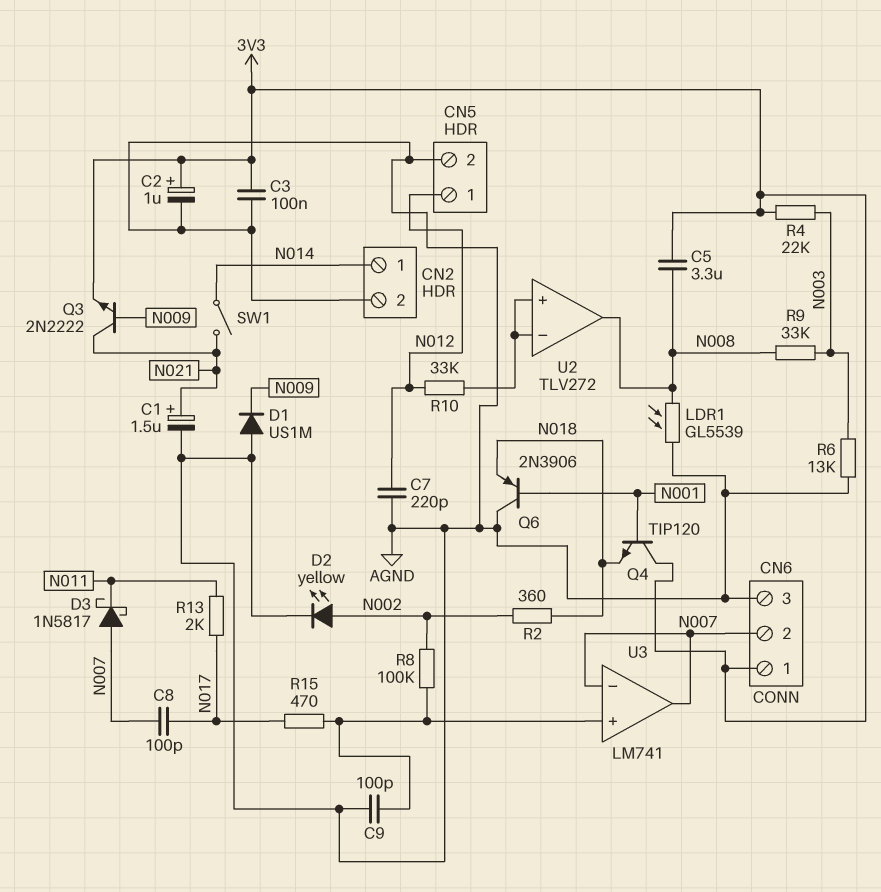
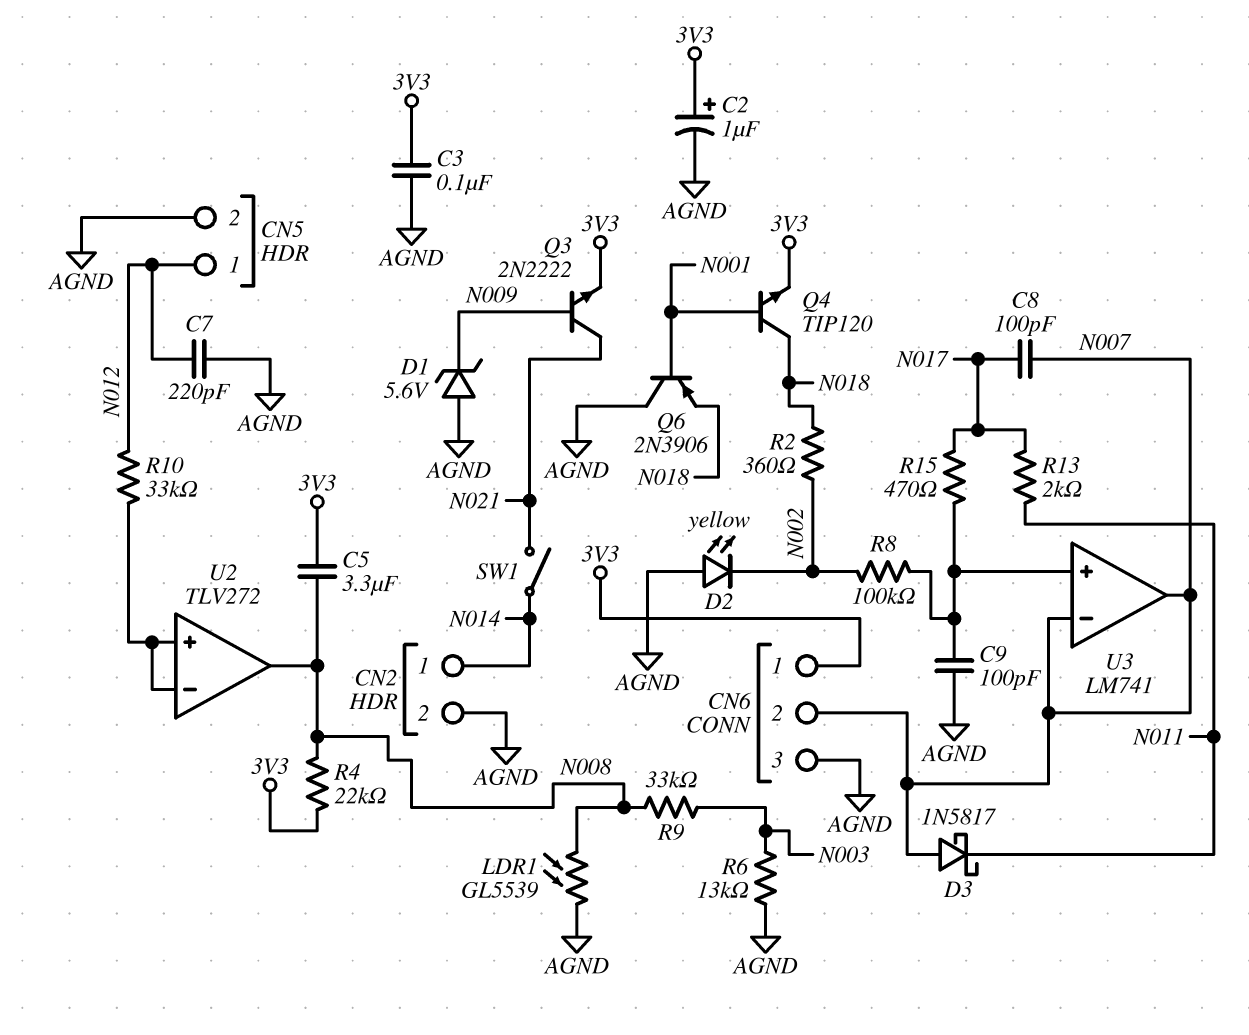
C1: 1.5uF (plus N021, minus AGND) -> none
D1: diode US1M (A AGND, K N009) -> zener 5.6V (A AGND, K N009)
D2: LED yellow (A N002, K AGND) -> LED yellow (A AGND, K N002)
Q4: NPN TIP120 (B N001, C 3V3, E N018) -> NPN TIP120 (B N001, C N018, E 3V3)
R4: 22k (3V3, N003) -> 22k (3V3, N008)

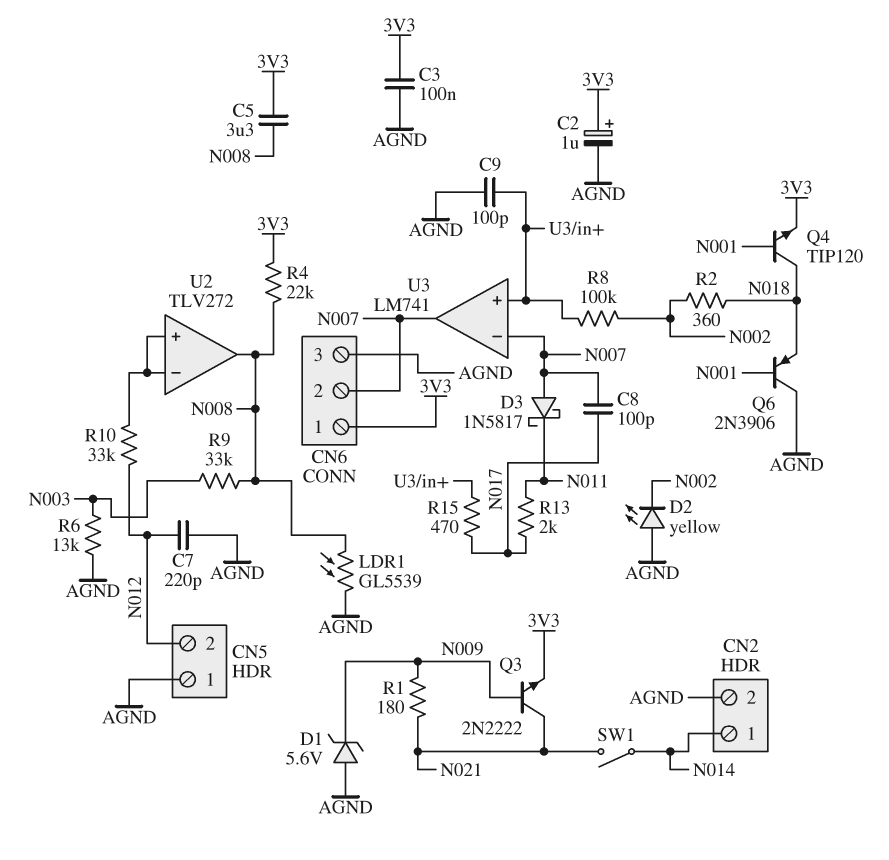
CN5 pin 1: N012 -> AGND
CN5 pin 2: AGND -> N012
R1: none -> 180 (N009, N021)

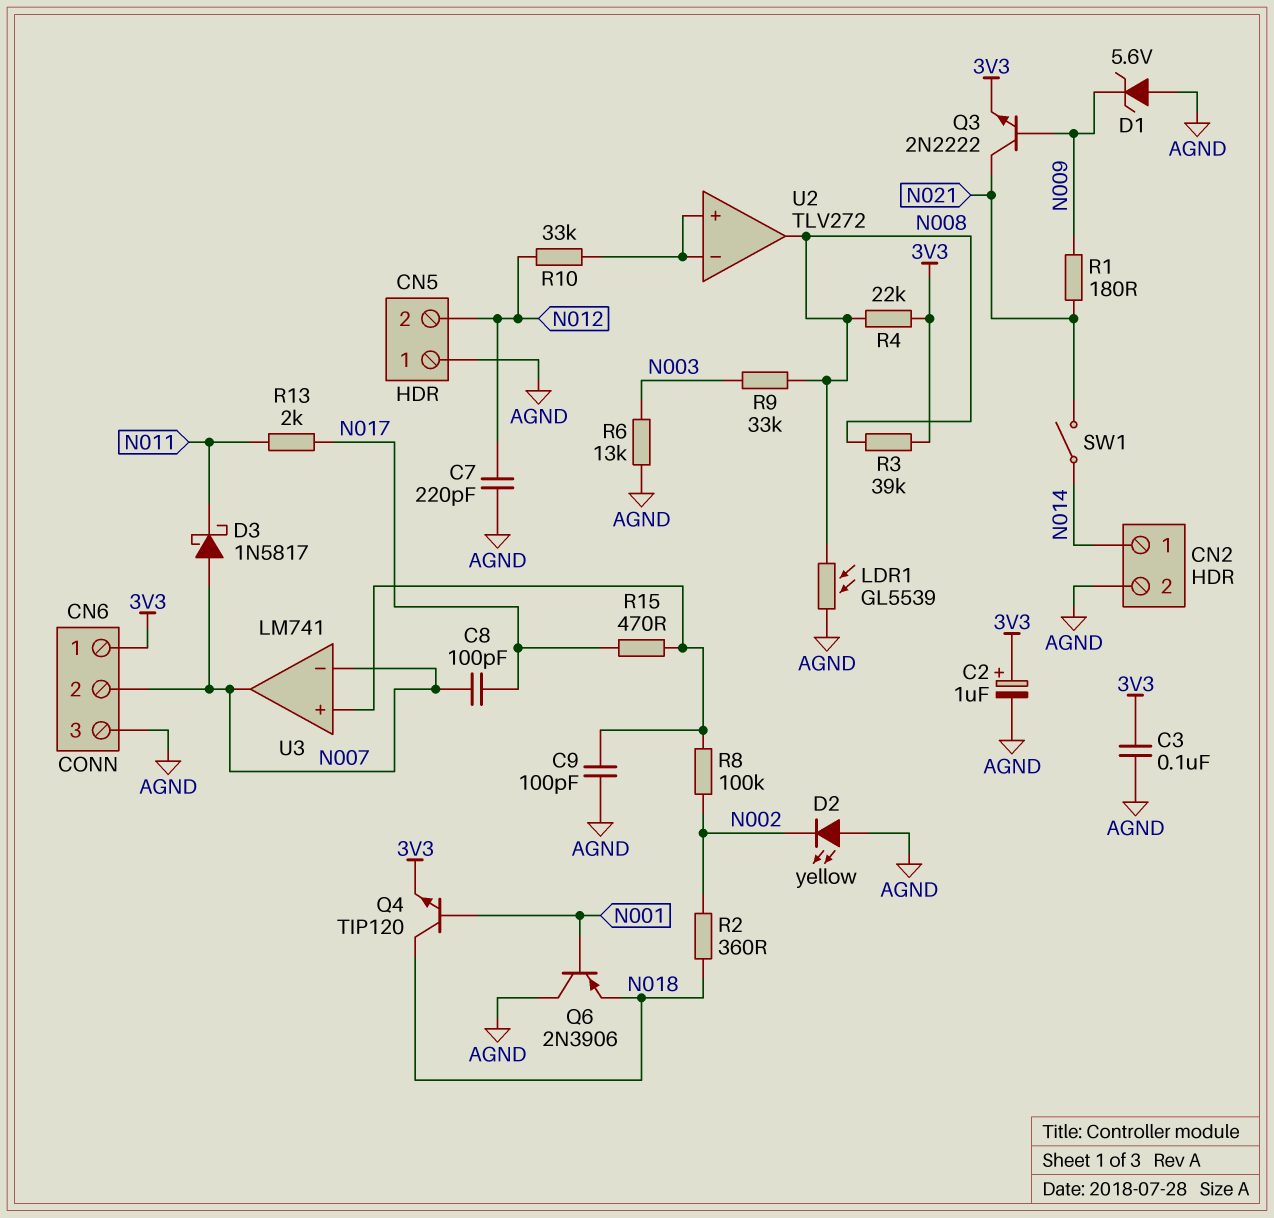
C5: 3.3uF (3V3, N008) -> none
R3: none -> 39k (3V3, N008)

